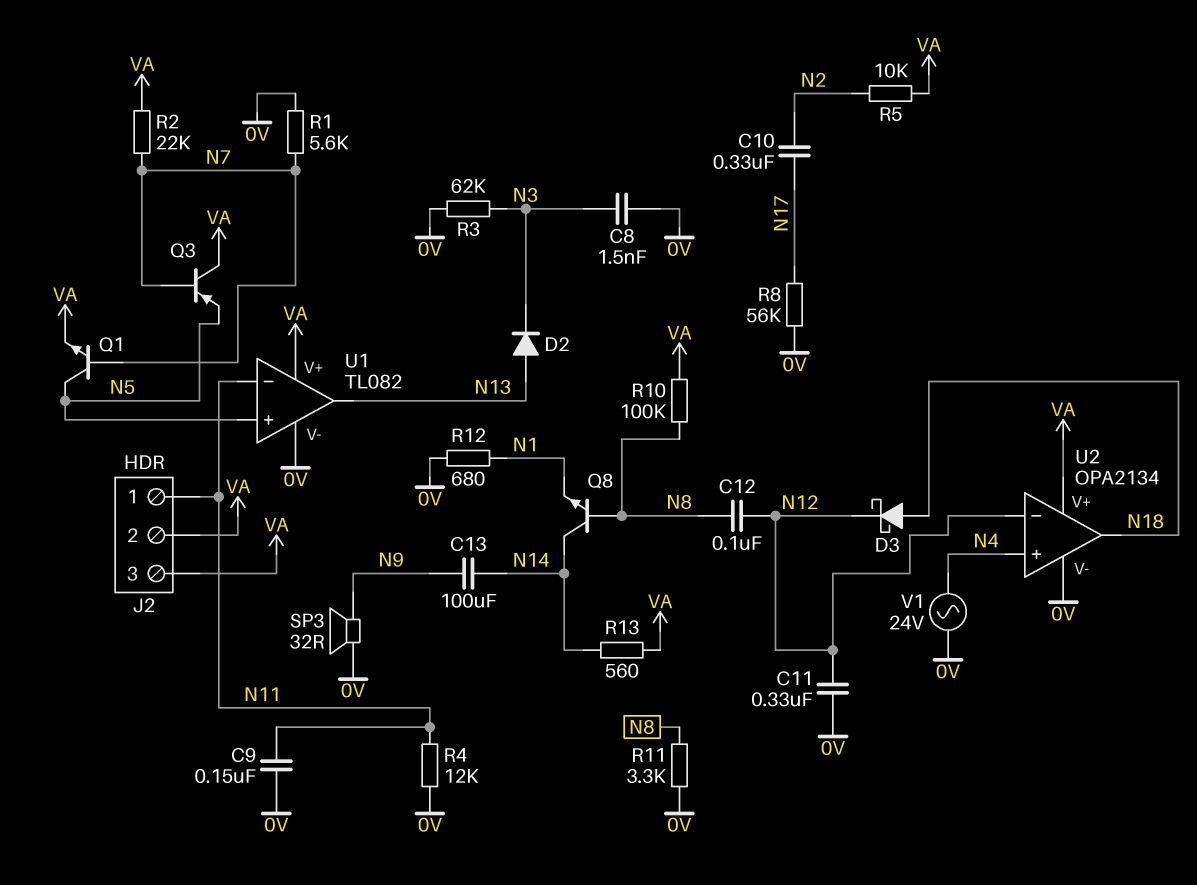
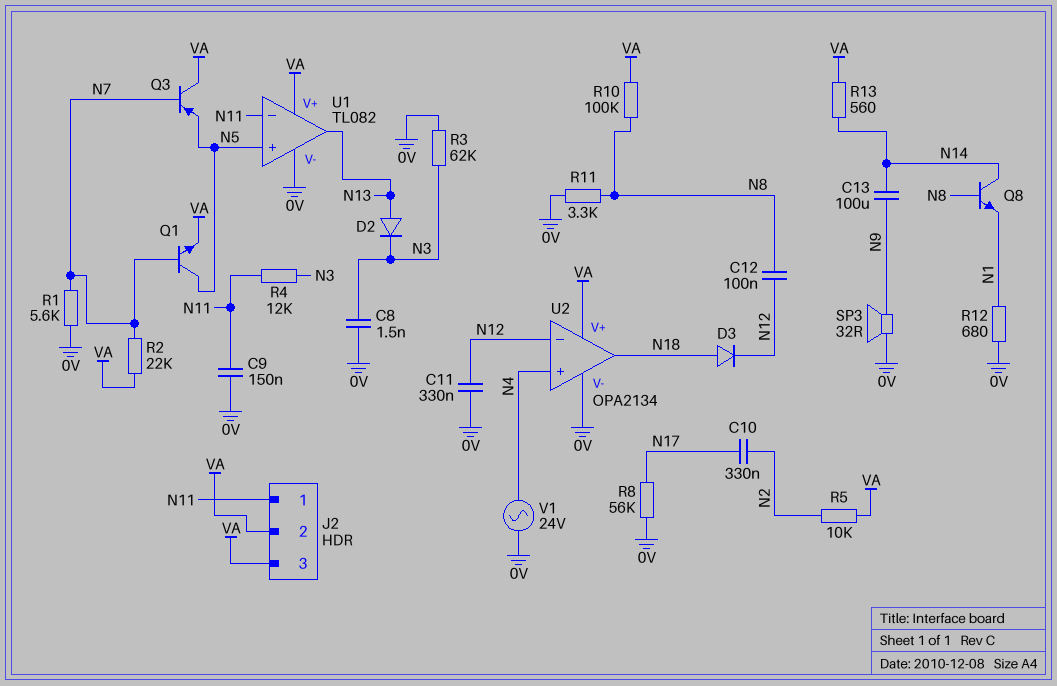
D3: schottky (A N18, K N12) -> diode (A N18, K N12)
R4: 12k (0V, N11) -> 12k (N3, N11)

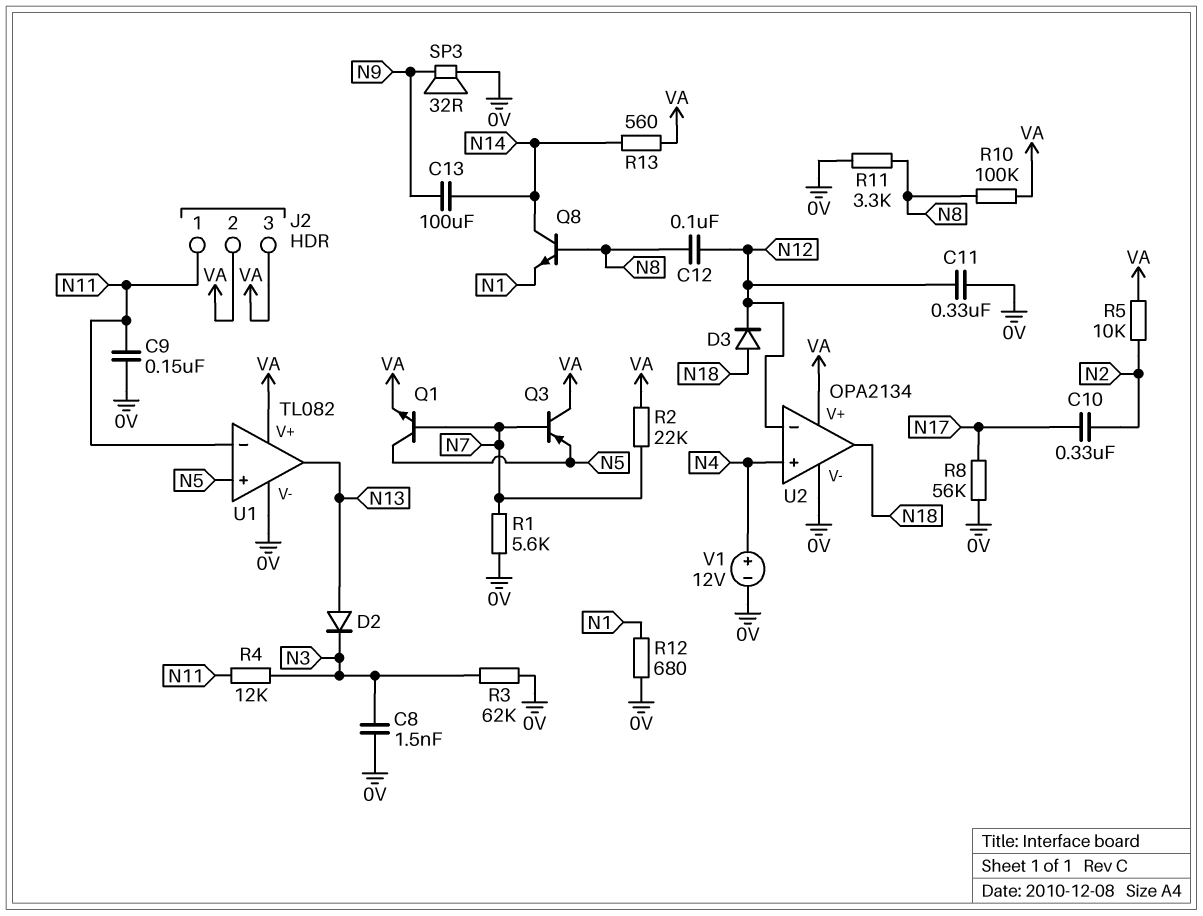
V1: AC 24V (0V, N4) -> 12V (plus N4, minus 0V)

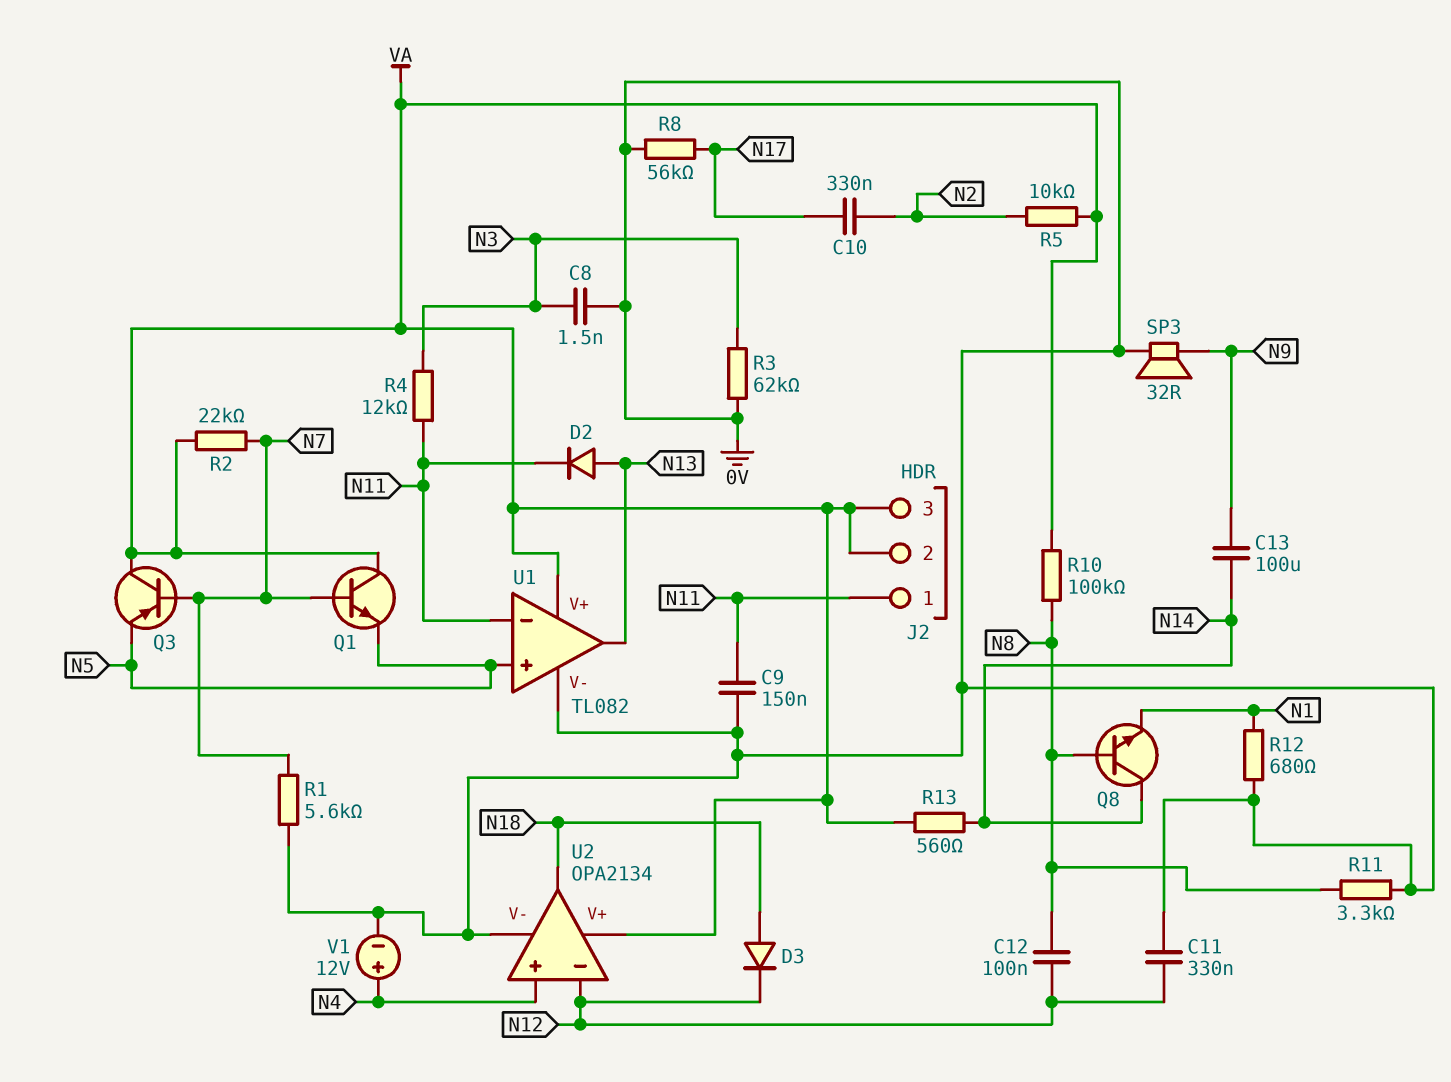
D2: diode (A N13, K N3) -> diode (A N13, K N11)
Q1: NPN (B N7, C N5, E VA) -> NPN (B N7, C VA, E N5)

